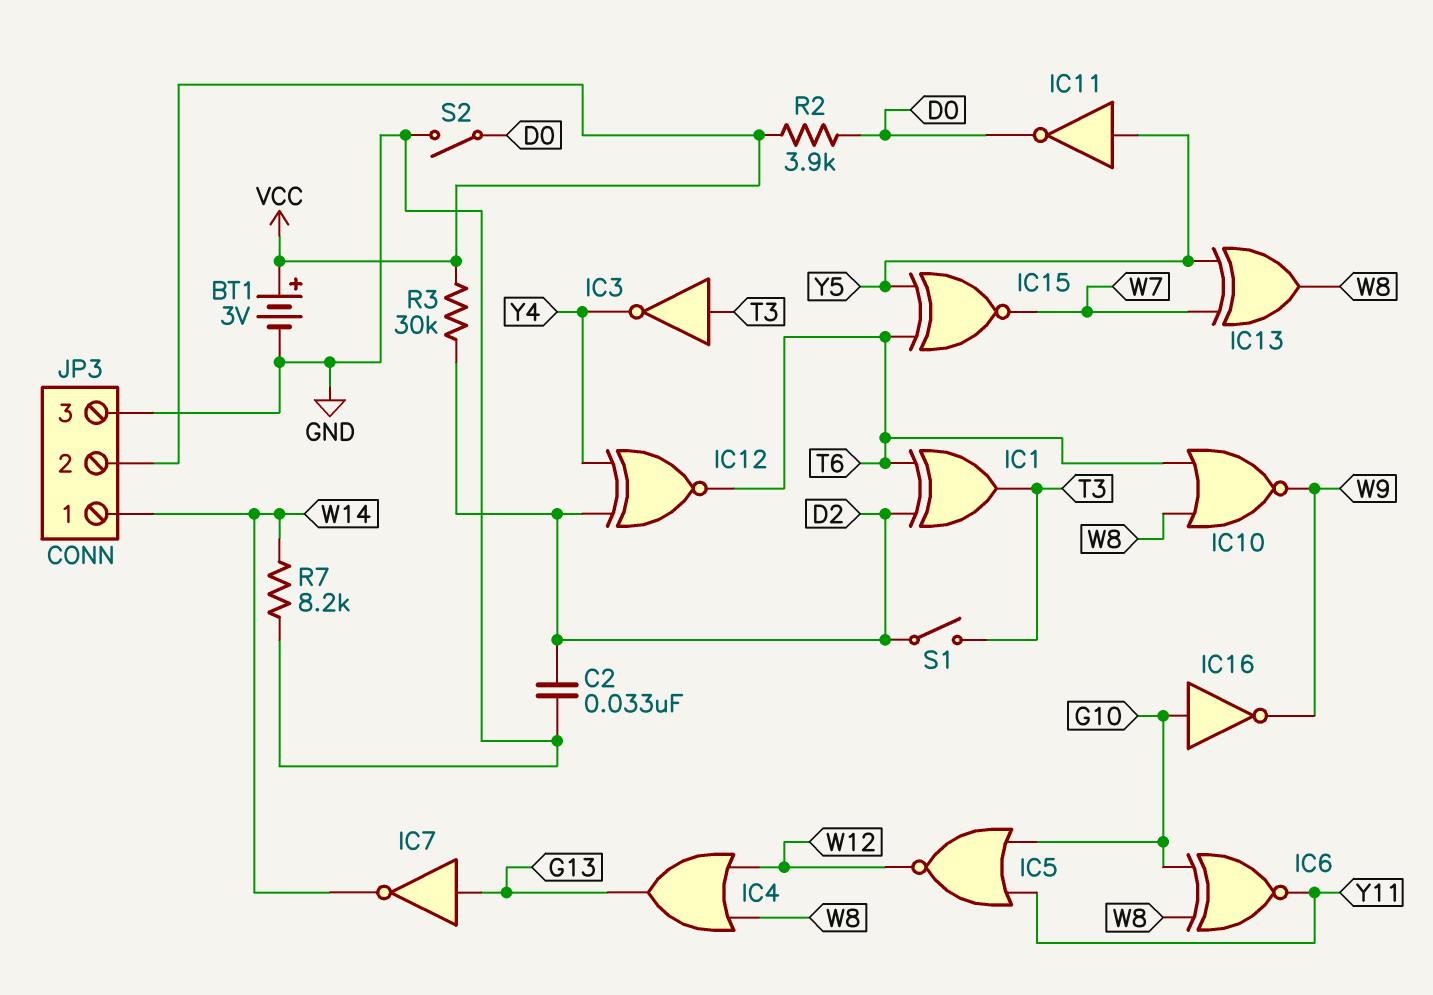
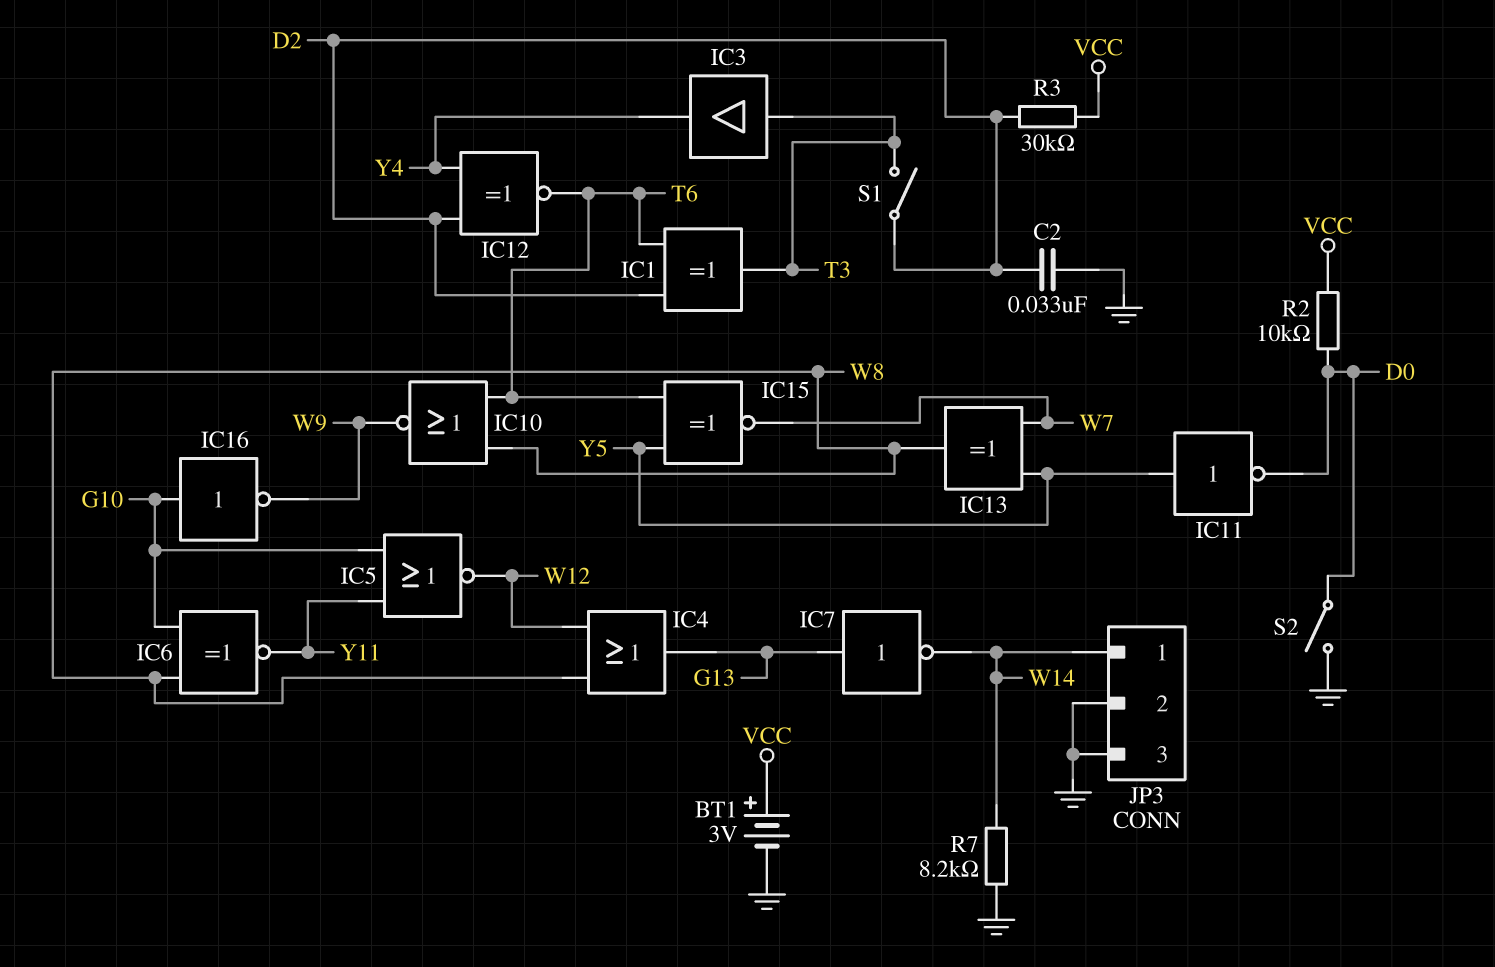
IC3: NOT (in T3, out Y4) -> buffer (in T3, out Y4)
JP3 pin 2: VCC -> GND
R2: 3.9k (D0, VCC) -> 10k (D0, VCC)

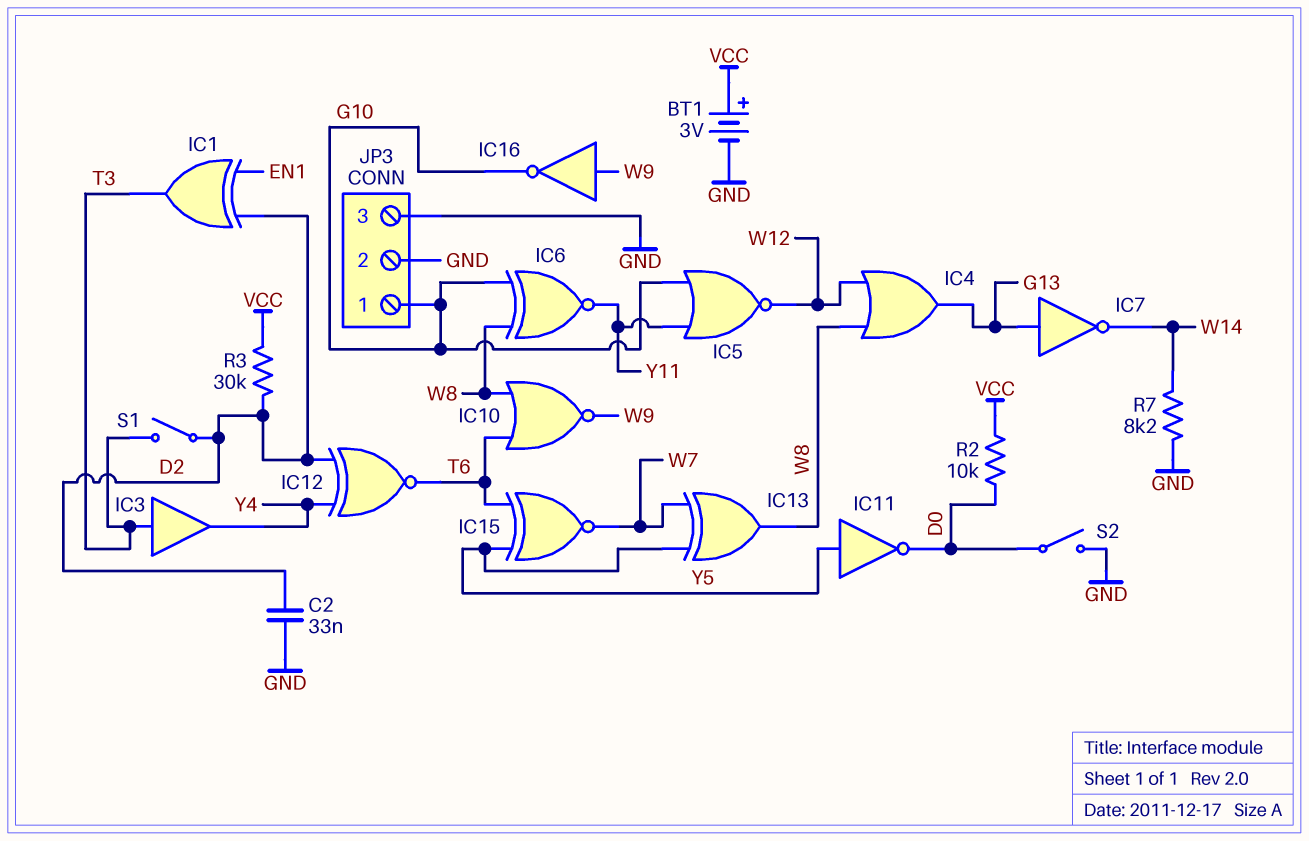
IC1: XOR (in D2, in T6, out T3) -> XOR (in D2, in EN1, out T3)
IC16: NOT (in G10, out W9) -> NOT (in W9, out G10)
JP3 pin 1: W14 -> G10

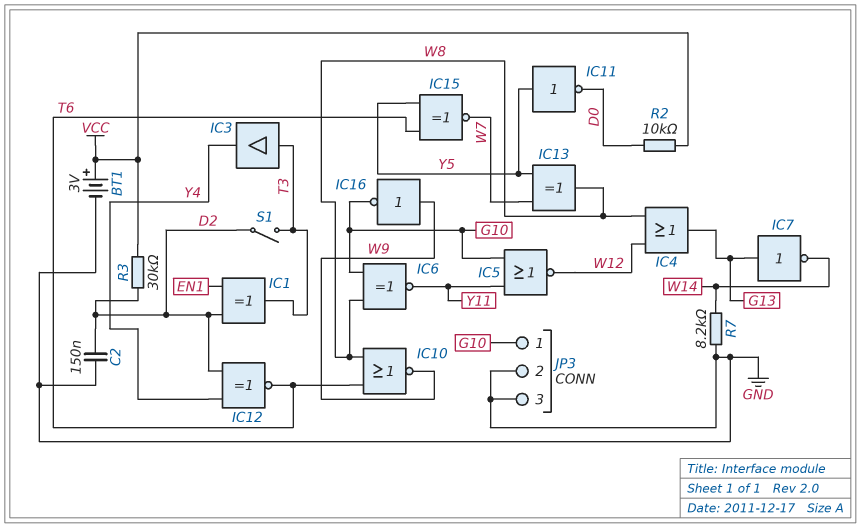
C2: 33nF (D2, GND) -> 150nF (D2, GND)
S2: switch (D0, GND) -> none

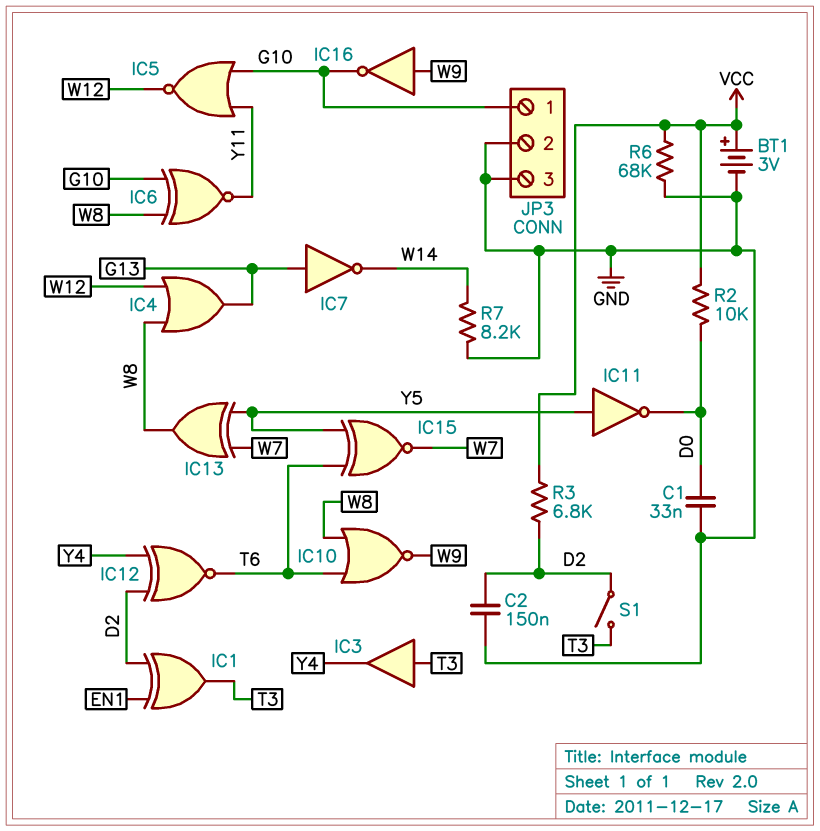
C1: none -> 33nF (D0, GND)
R3: 30k (D2, VCC) -> 6.8k (D2, VCC)
R6: none -> 68k (GND, VCC)

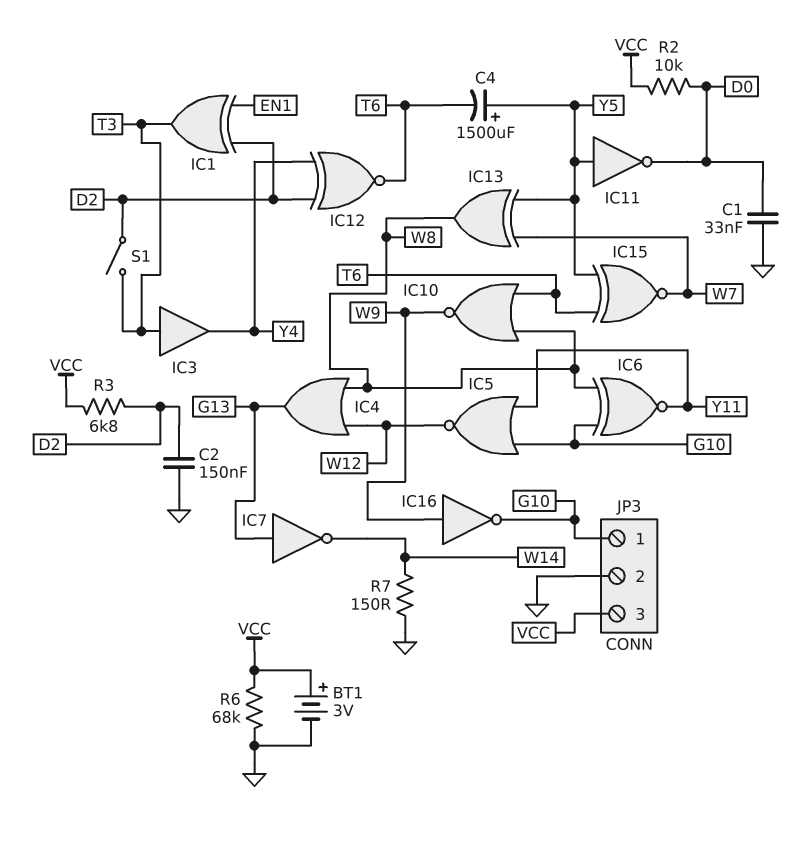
C4: none -> 1500uF (plus Y5, minus T6)
JP3 pin 3: GND -> VCC
R7: 8.2k (GND, W14) -> 150 (GND, W14)

